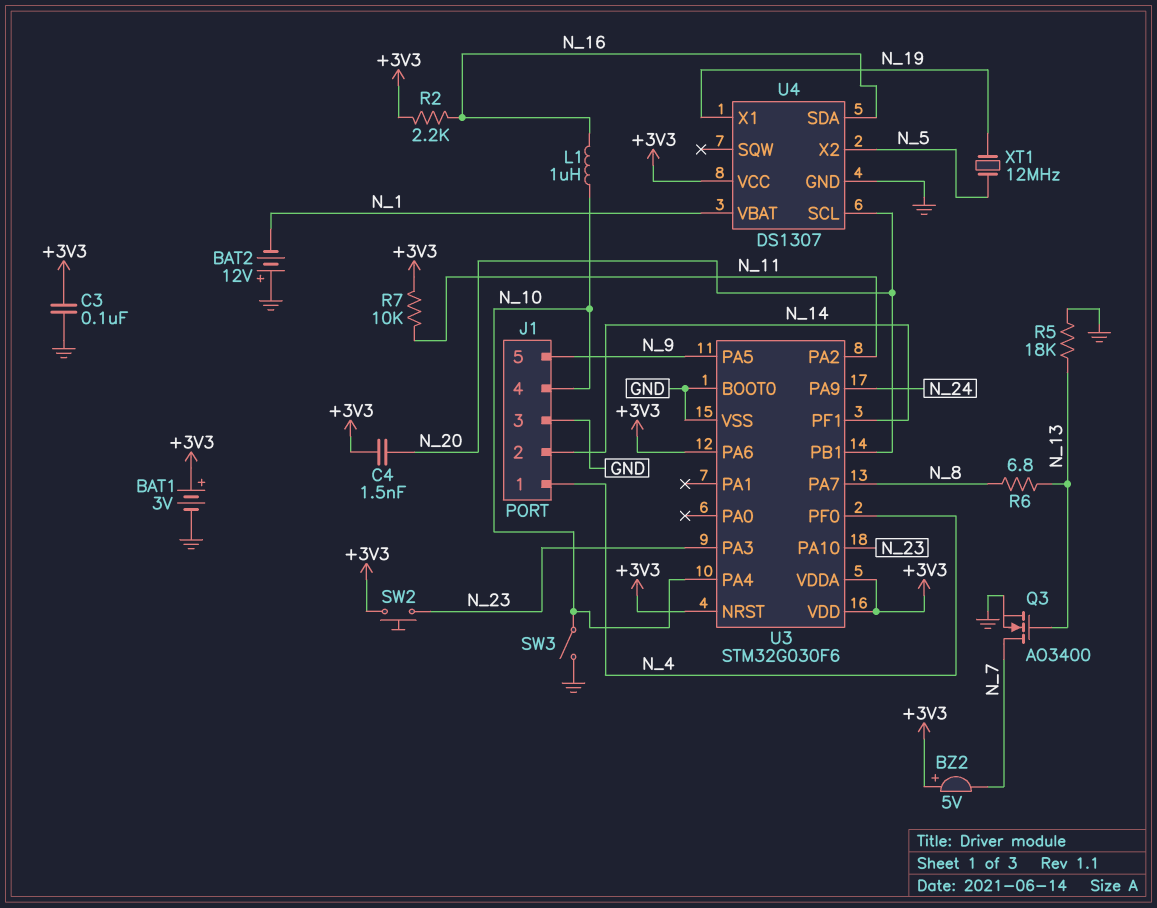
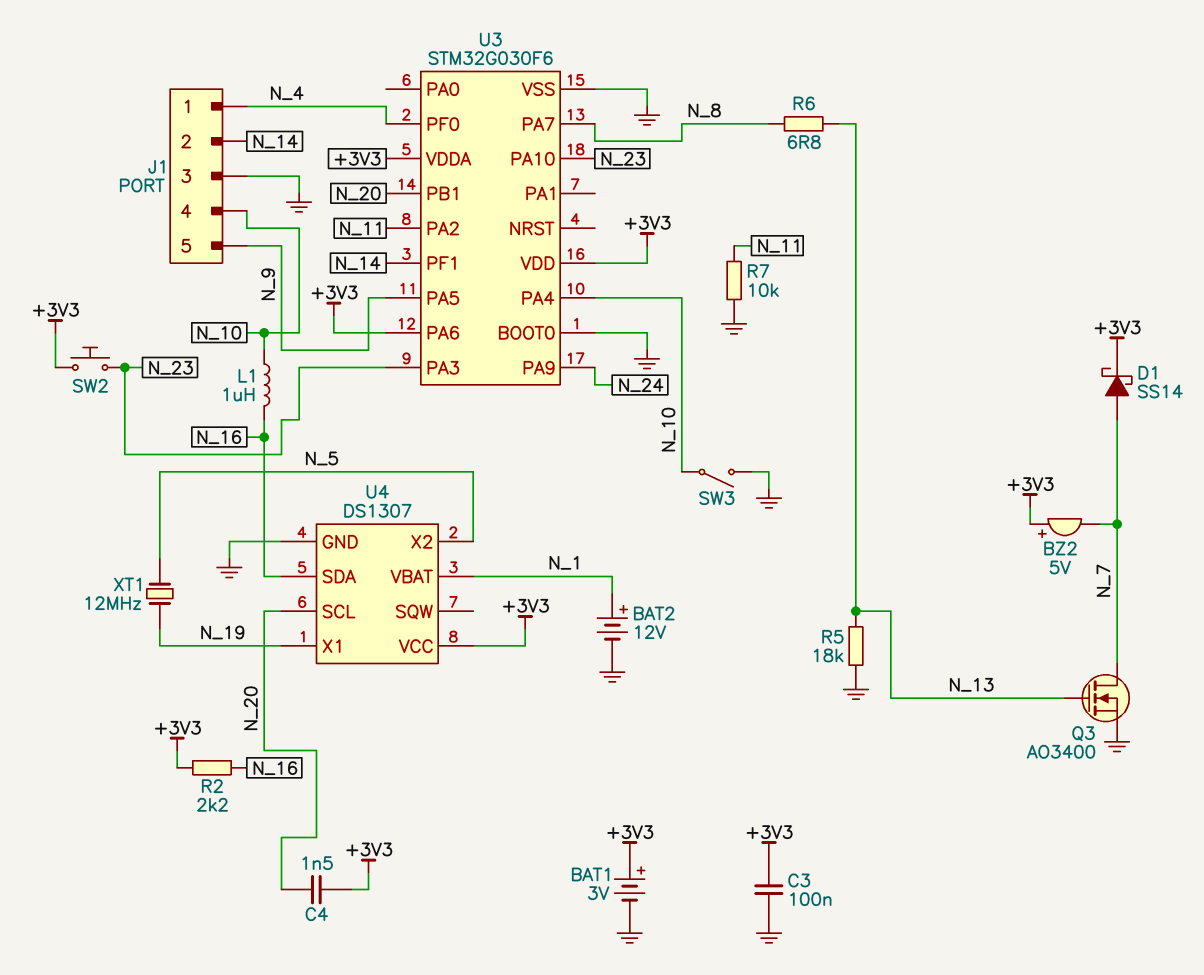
BAT2: 12V (plus GND, minus N_1) -> 12V (plus N_1, minus GND)
D1: none -> schottky SS14 (A N_7, K +3V3)
R7: 10k (+3V3, N_11) -> 10k (GND, N_11)
U3 pin NRST: +3V3 -> none

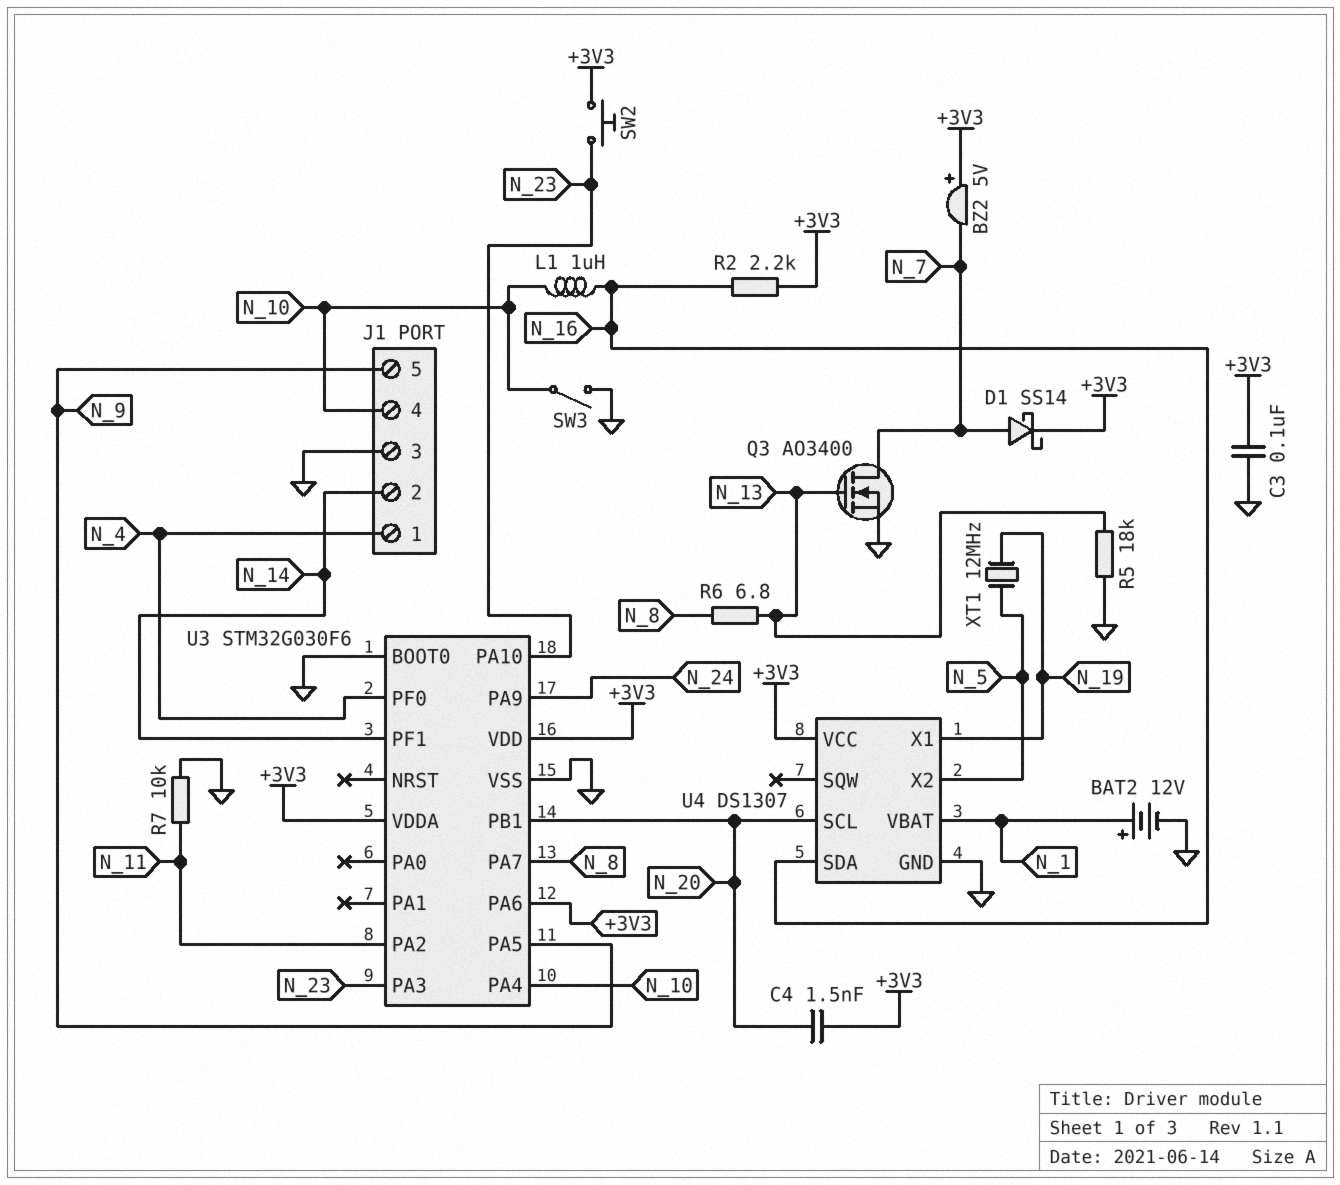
BAT1: 3V (plus +3V3, minus GND) -> none

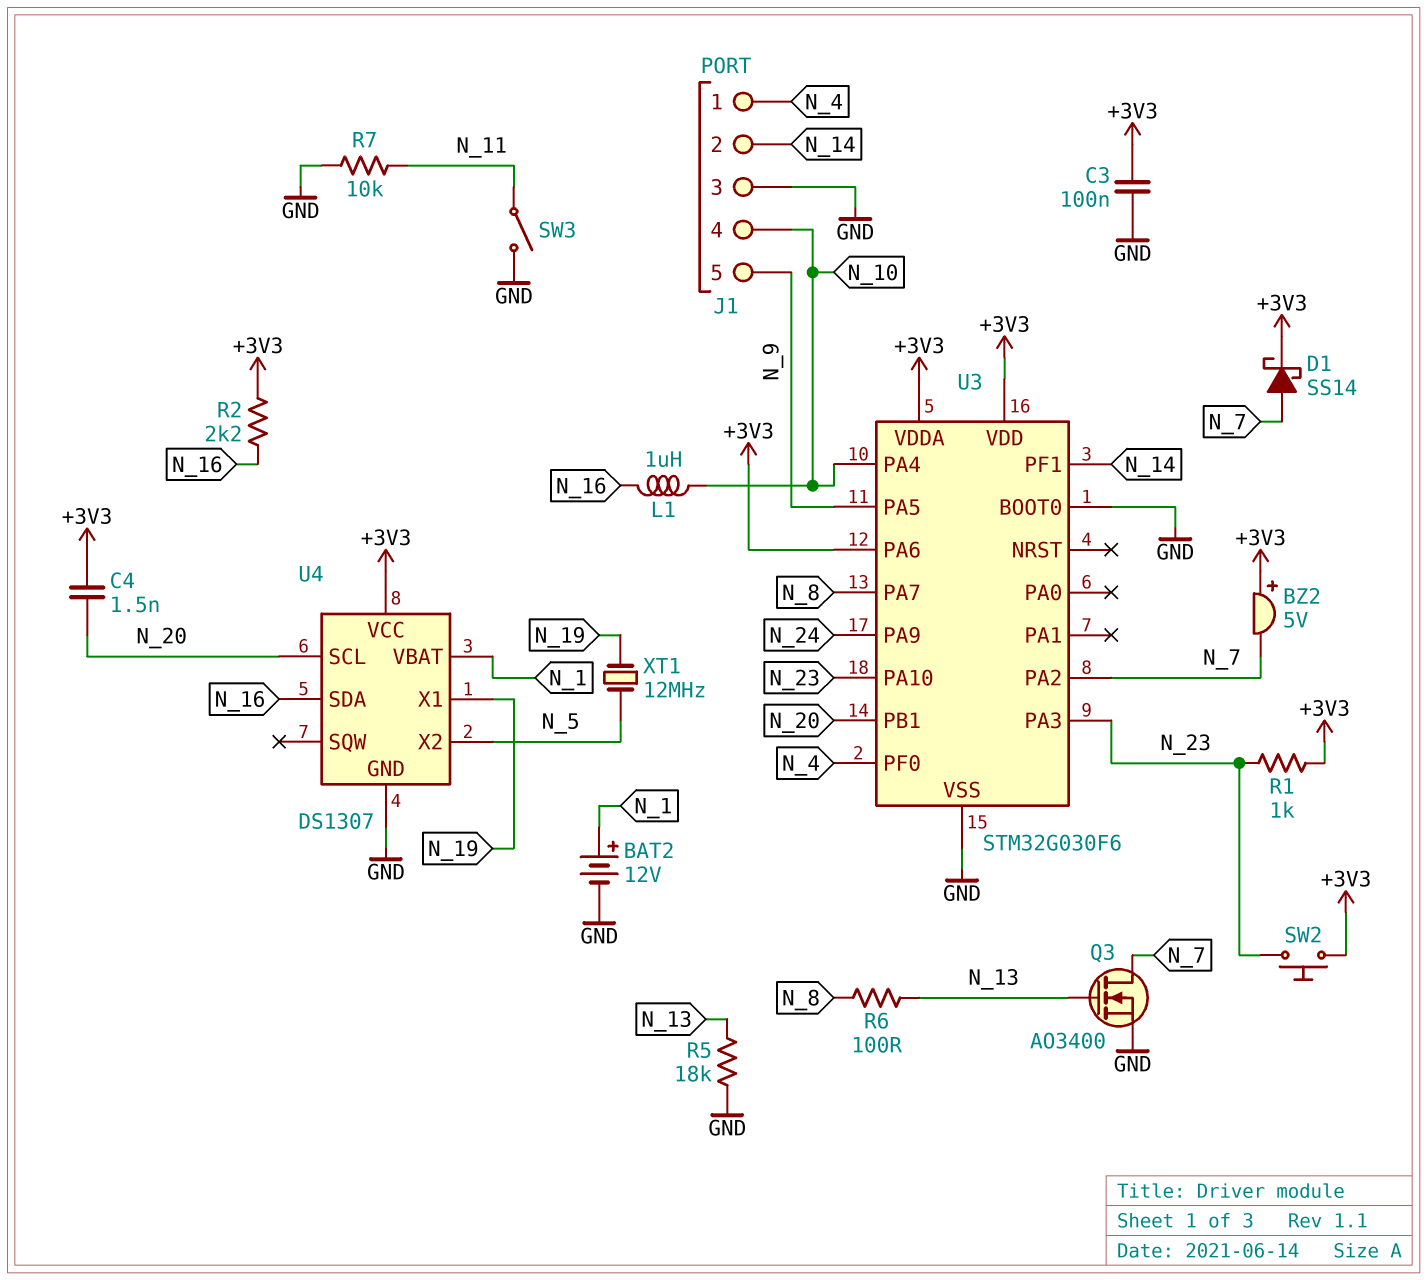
R1: none -> 1k (+3V3, N_23)
R6: 6.8 (N_8, N_13) -> 100 (N_8, N_13)
SW3: switch (GND, N_10) -> switch (GND, N_11)
U3 pin PA2: N_11 -> N_7

